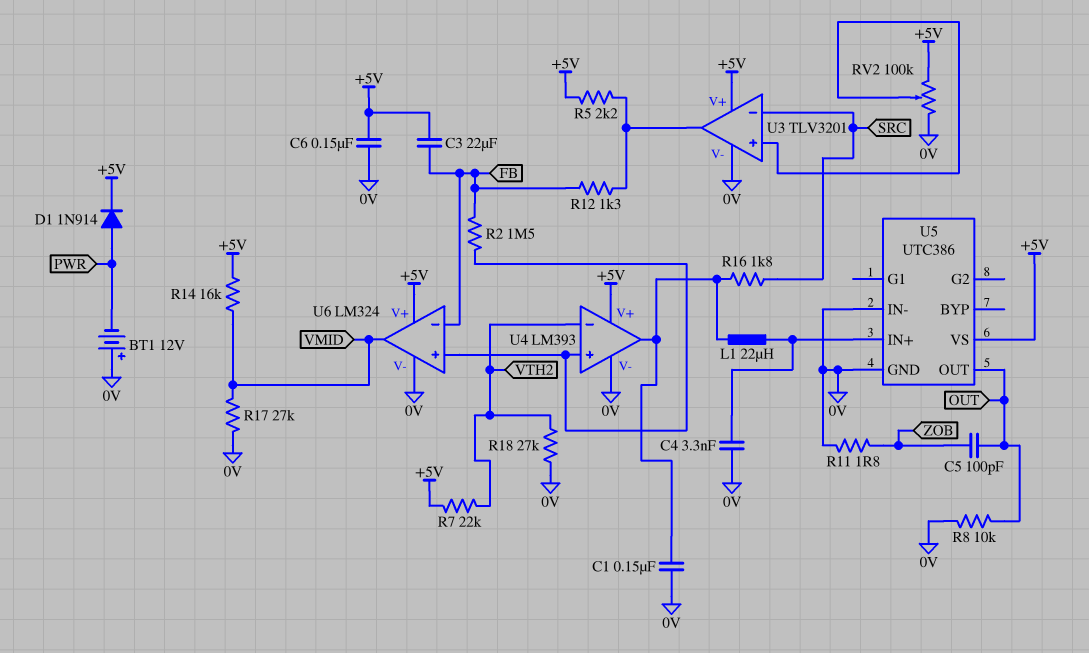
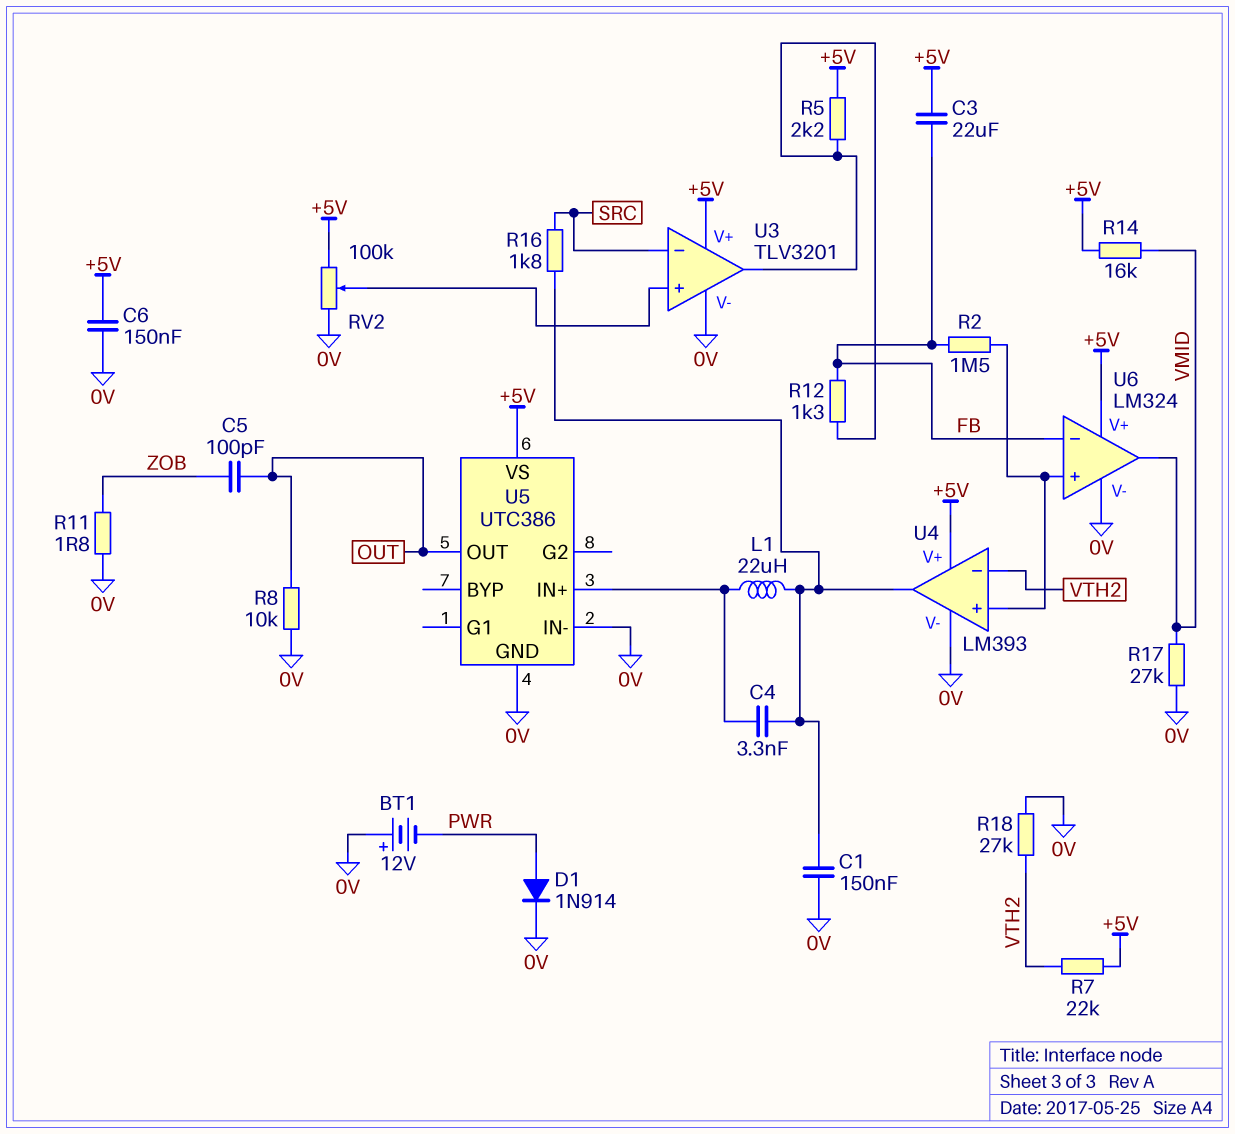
C4: 3.3nF (0V, U5/IN+) -> 3.3nF (U4/out, U5/IN+)
D1: diode 1N914 (A PWR, K +5V) -> diode 1N914 (A PWR, K 0V)

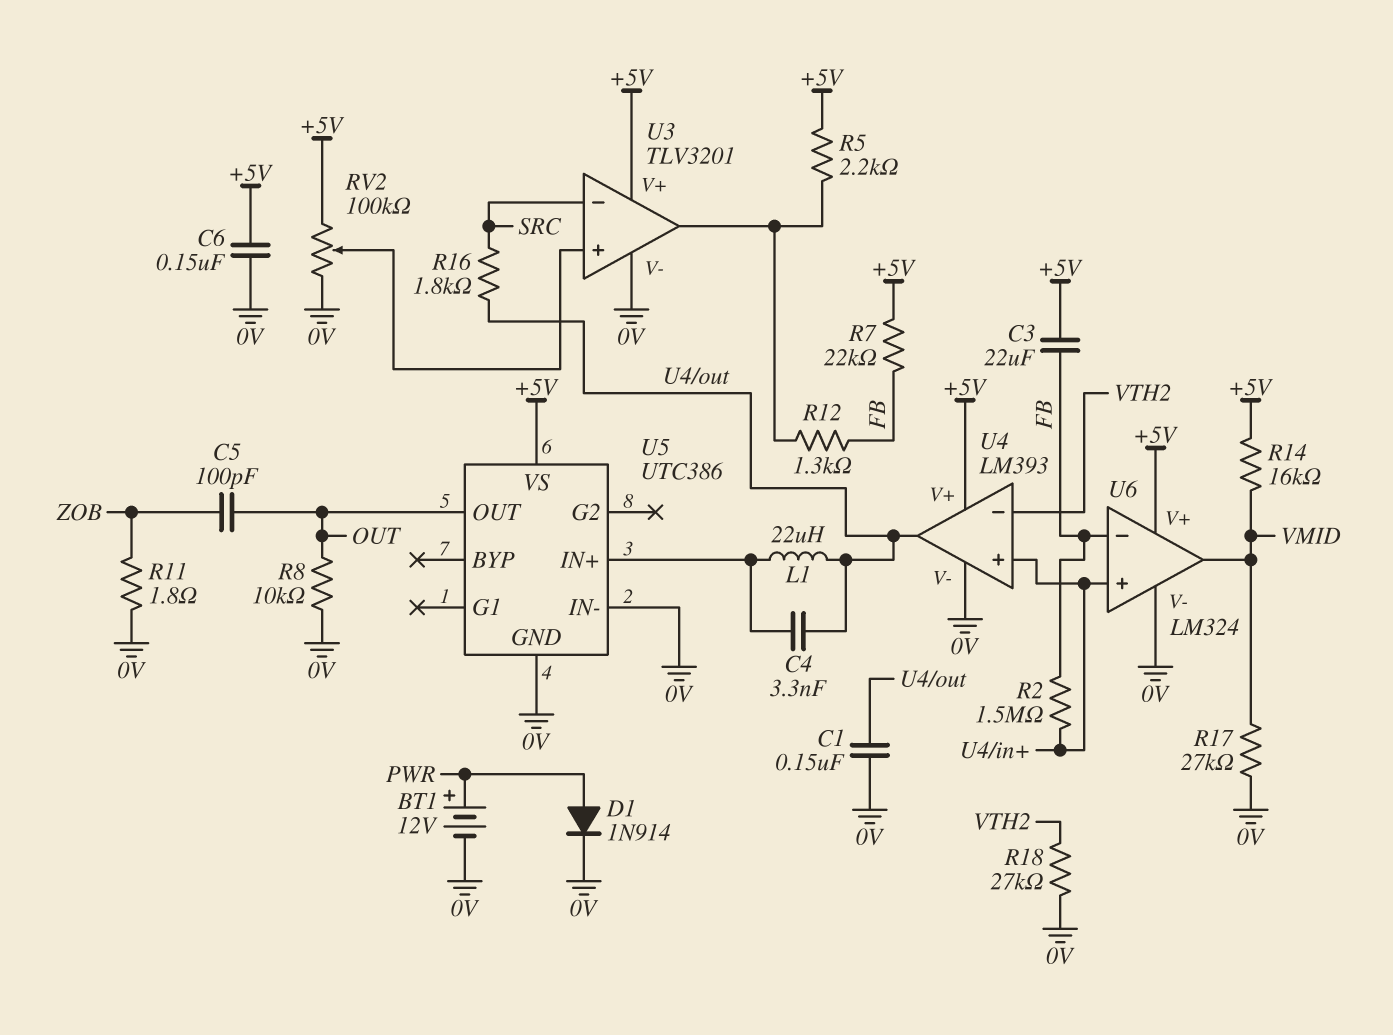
BT1: 12V (plus 0V, minus PWR) -> 12V (plus PWR, minus 0V)
R7: 22k (+5V, VTH2) -> 22k (+5V, FB)

